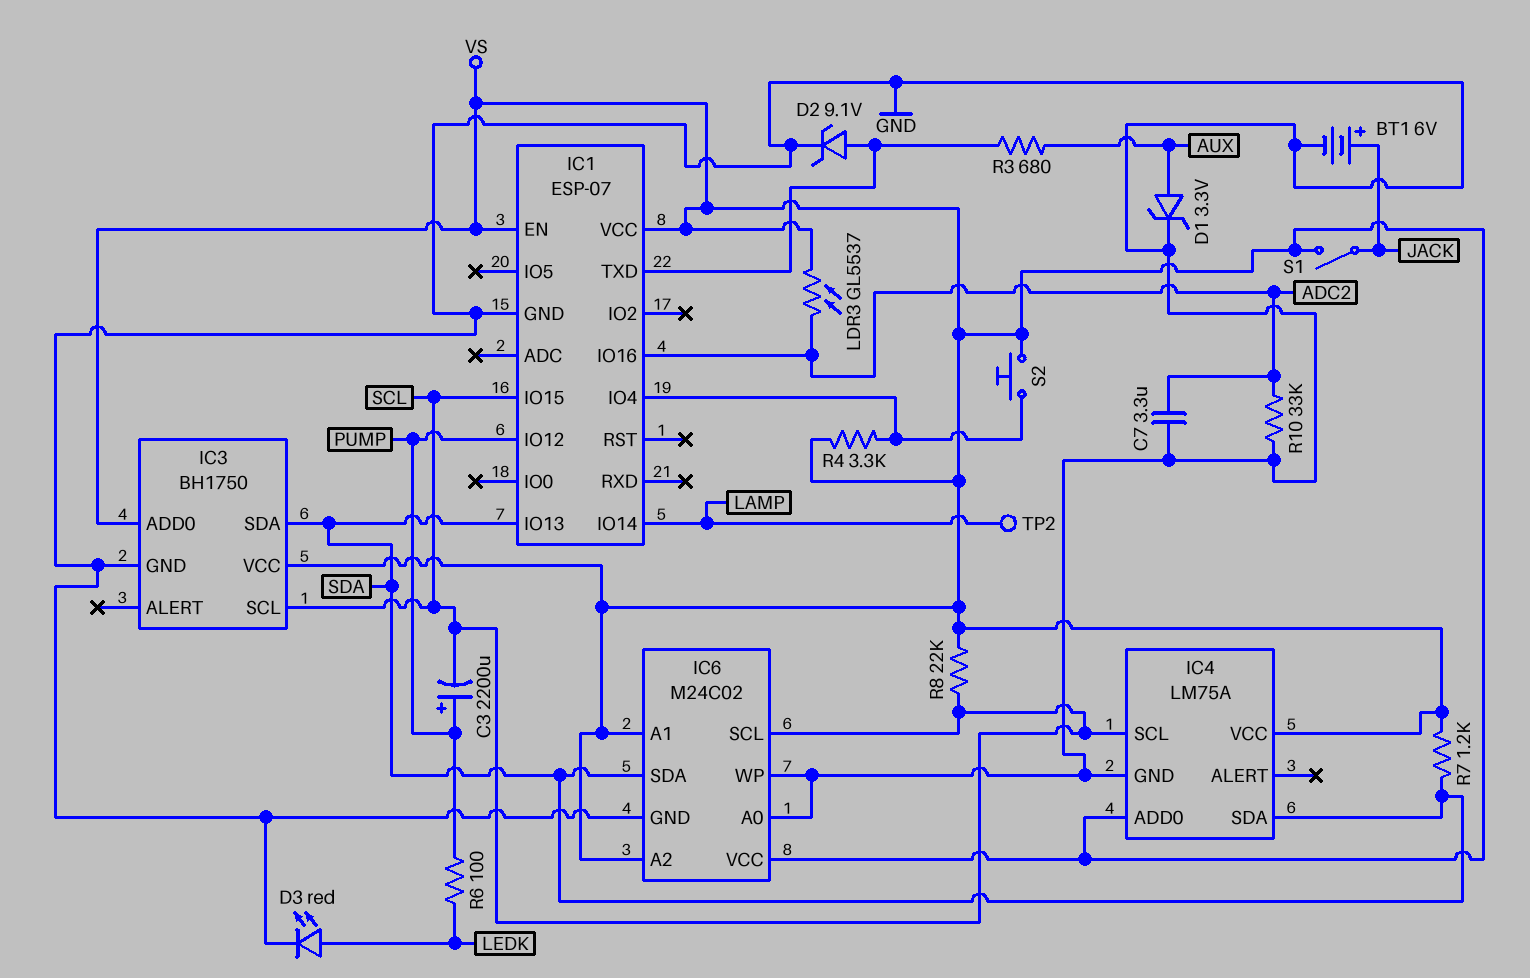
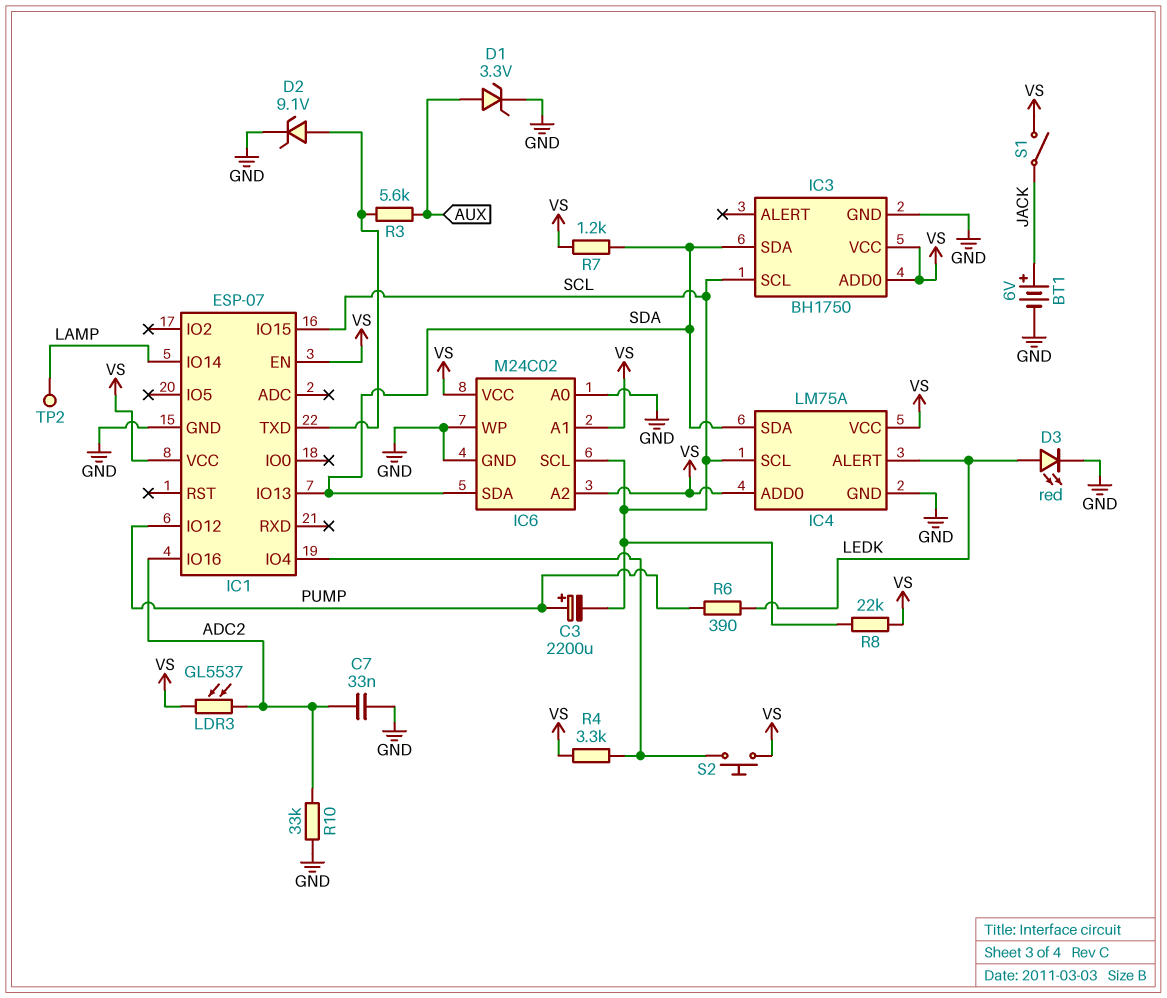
C7: 3.3uF (ADC2, GND) -> 33nF (ADC2, GND)
IC4 pin ALERT: none -> LEDK
R3: 680 (AUX, IC1/TXD) -> 5.6k (AUX, IC1/TXD)
R6: 100 (LEDK, PUMP) -> 390 (LEDK, PUMP)

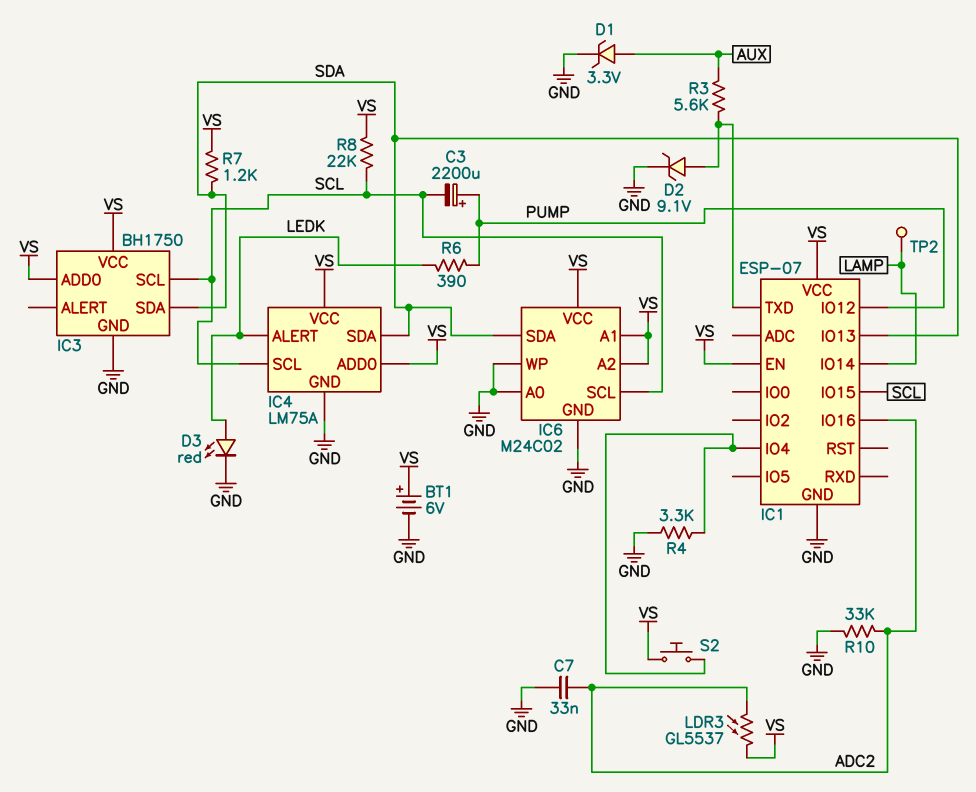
BT1: 6V (plus JACK, minus GND) -> 6V (plus VS, minus GND)
R4: 3.3k (IC1/IO4, VS) -> 3.3k (GND, IC1/IO4)
S1: switch (JACK, VS) -> none

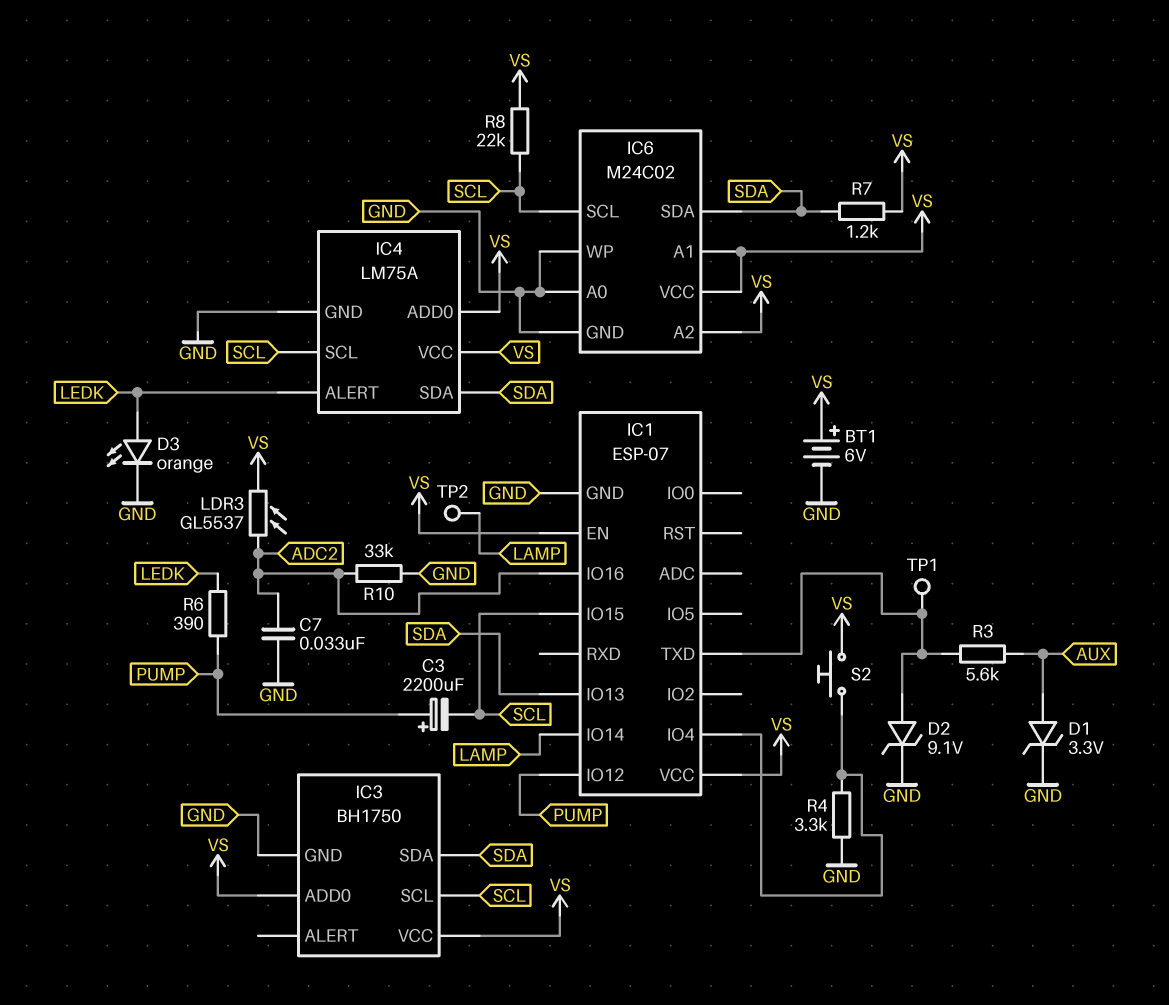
D3: LED red (A LEDK, K GND) -> LED orange (A LEDK, K GND)
TP1: none -> test point (IC1/TXD)

